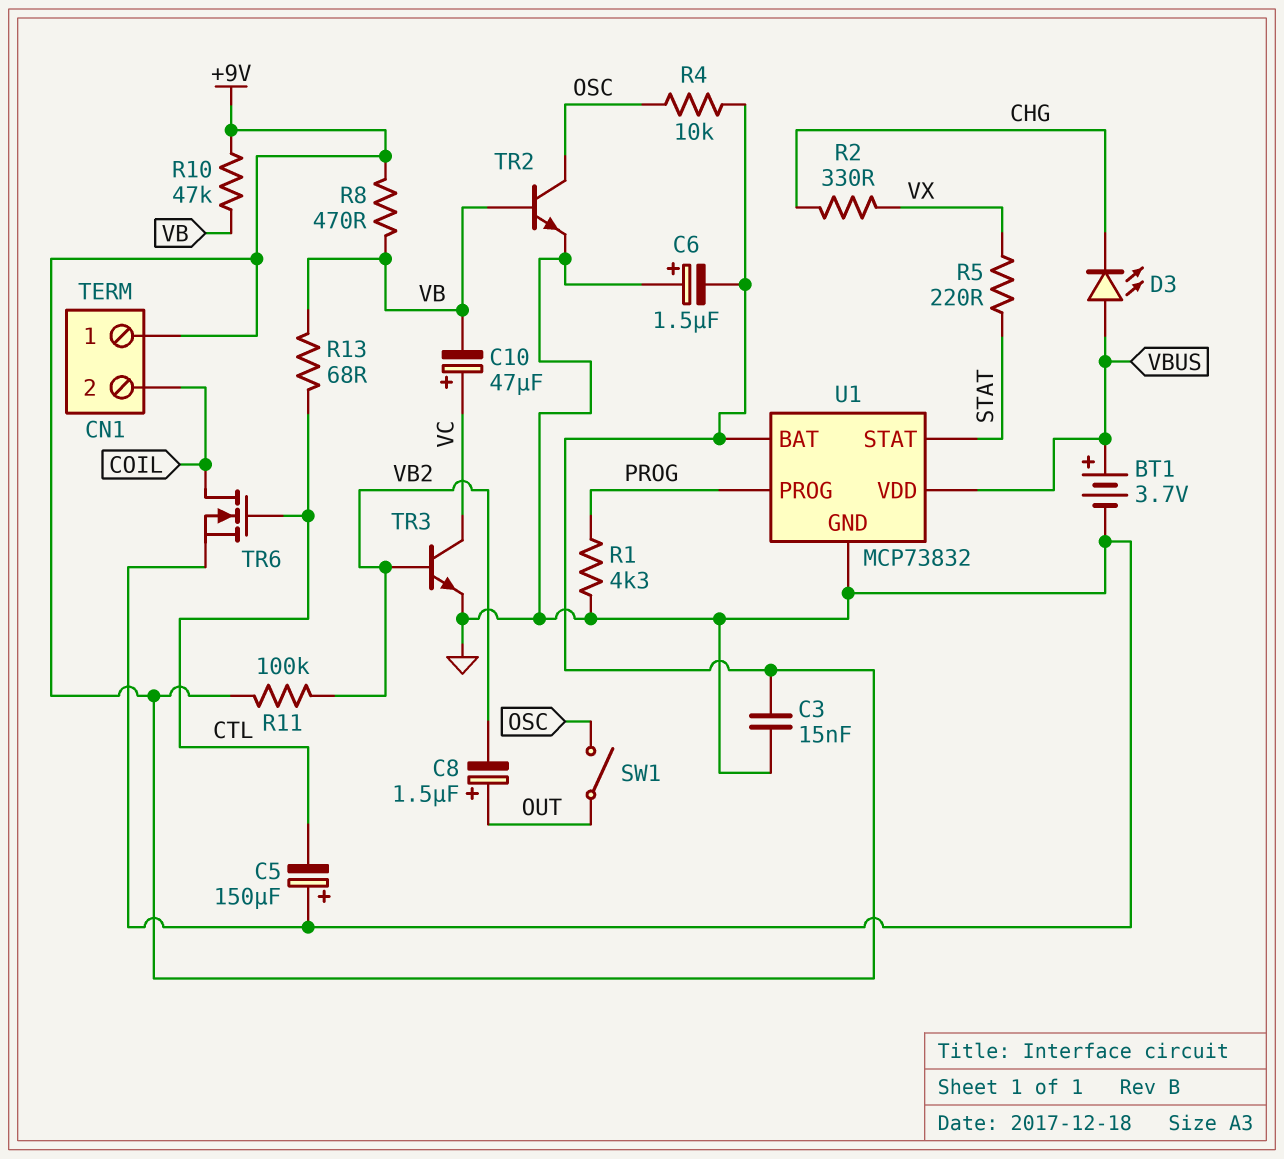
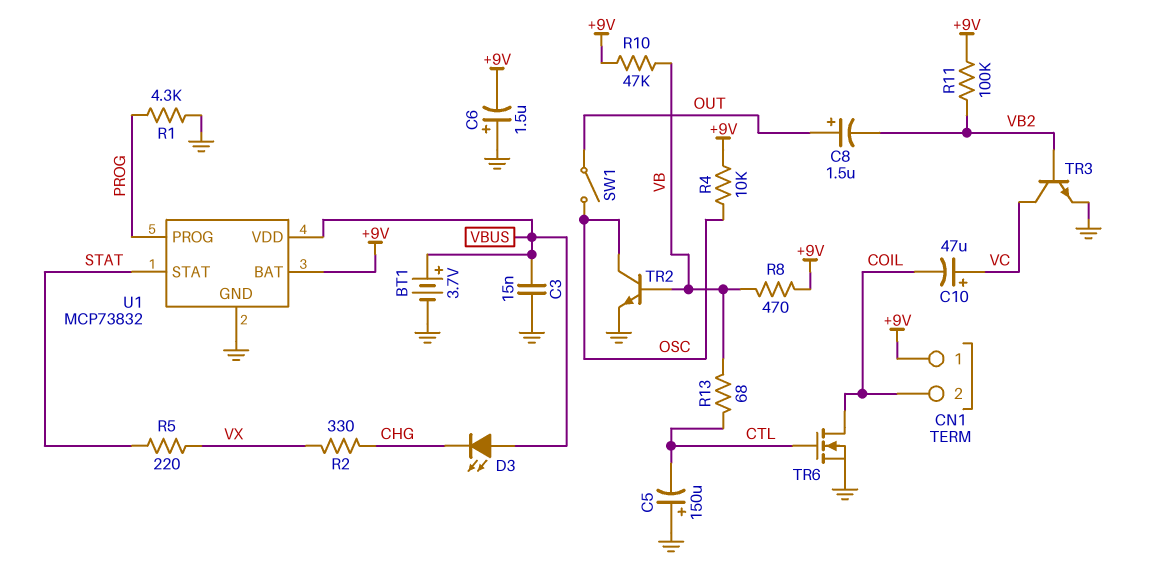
C3: 15nF (+9V, GND) -> 15nF (GND, VBUS)
C10: 47uF (plus VC, minus VB) -> 47uF (plus VC, minus COIL)

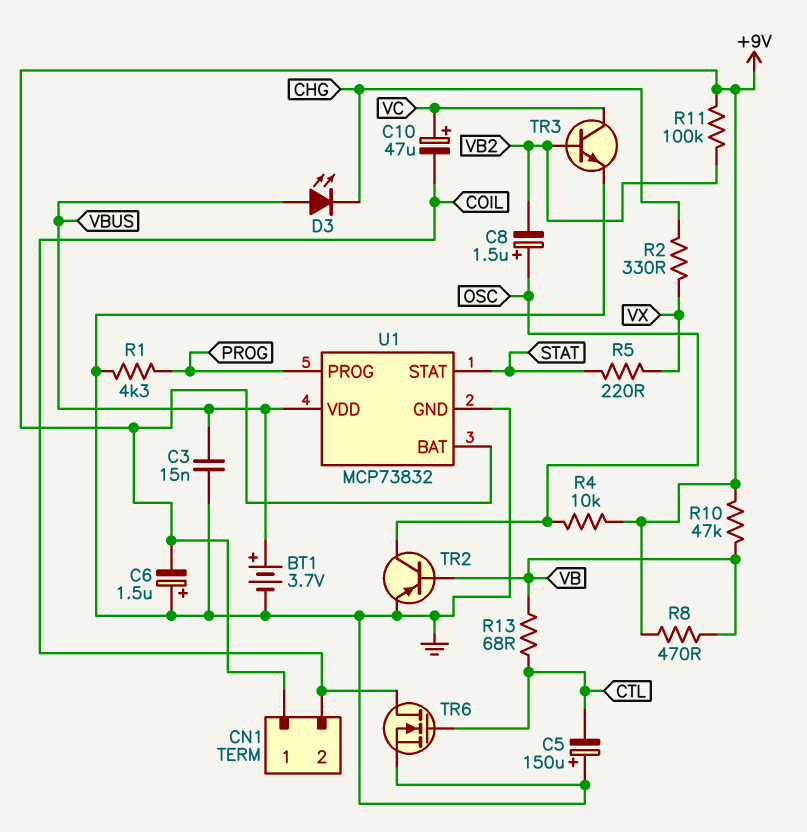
C8: 1.5uF (plus OUT, minus VB2) -> 1.5uF (plus OSC, minus VB2)
SW1: switch (OSC, OUT) -> none
TR2: NPN (B VB, C OSC, E GND) -> PNP (B VB, C OSC, E GND)

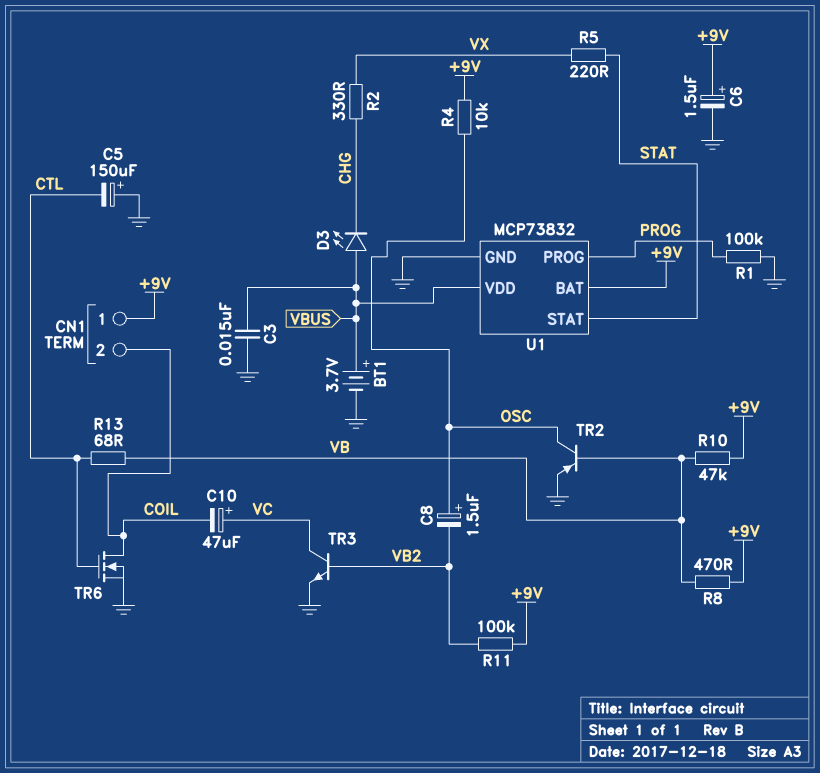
C6: 1.5uF (plus GND, minus +9V) -> 1.5uF (plus +9V, minus GND)
R1: 4.3k (GND, PROG) -> 100k (GND, PROG)

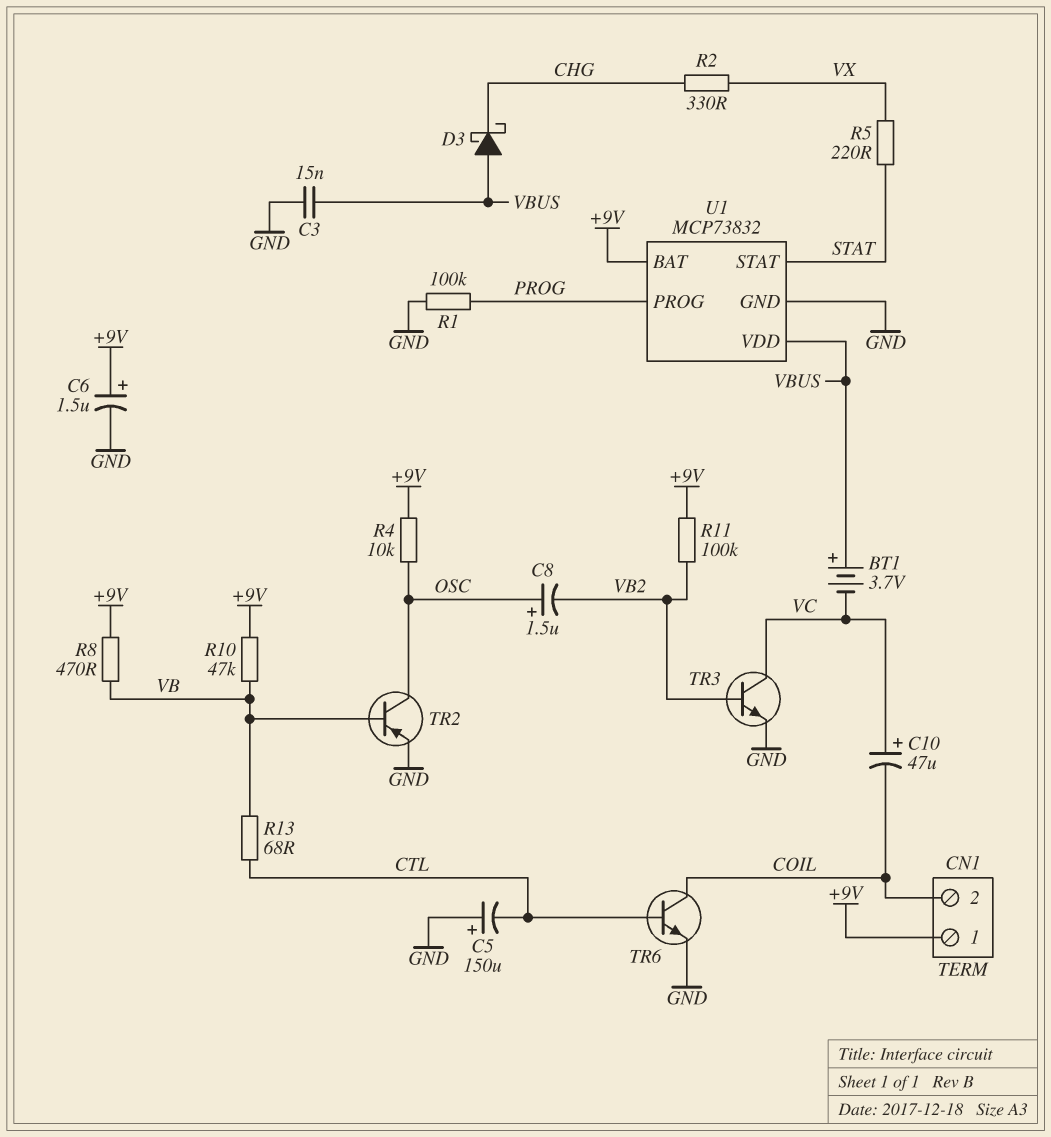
BT1: 3.7V (plus VBUS, minus GND) -> 3.7V (plus VBUS, minus VC)
D3: LED (A VBUS, K CHG) -> schottky (A VBUS, K CHG)
TR6: NMOS (G CTL, D COIL, S GND) -> NPN (B CTL, C COIL, E GND)

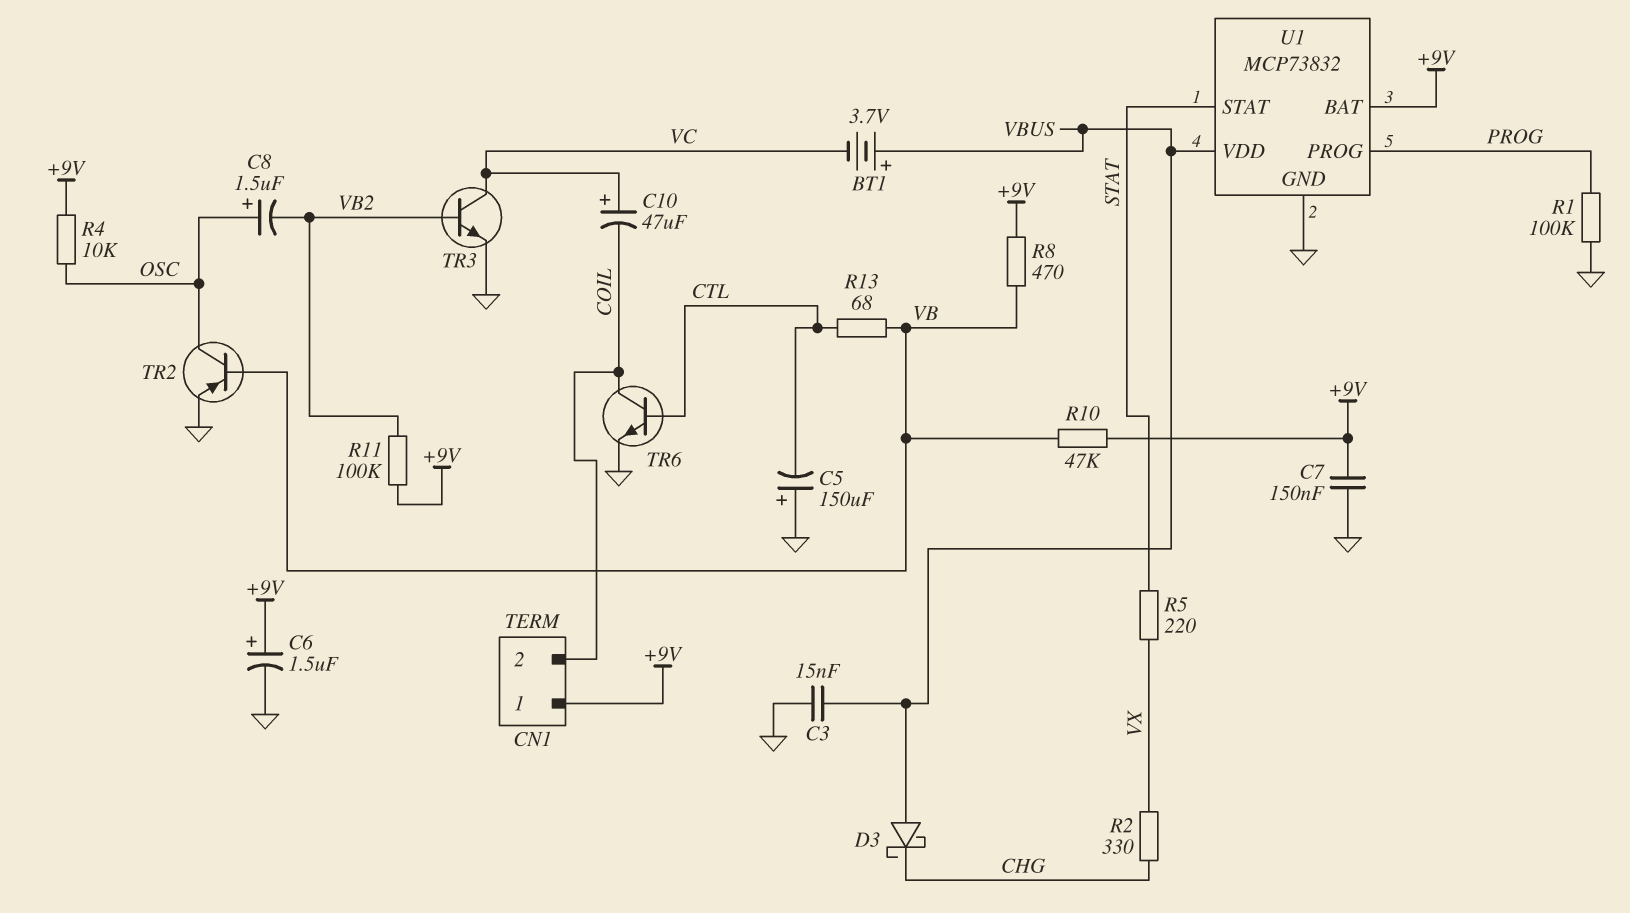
C7: none -> 150nF (+9V, GND)

